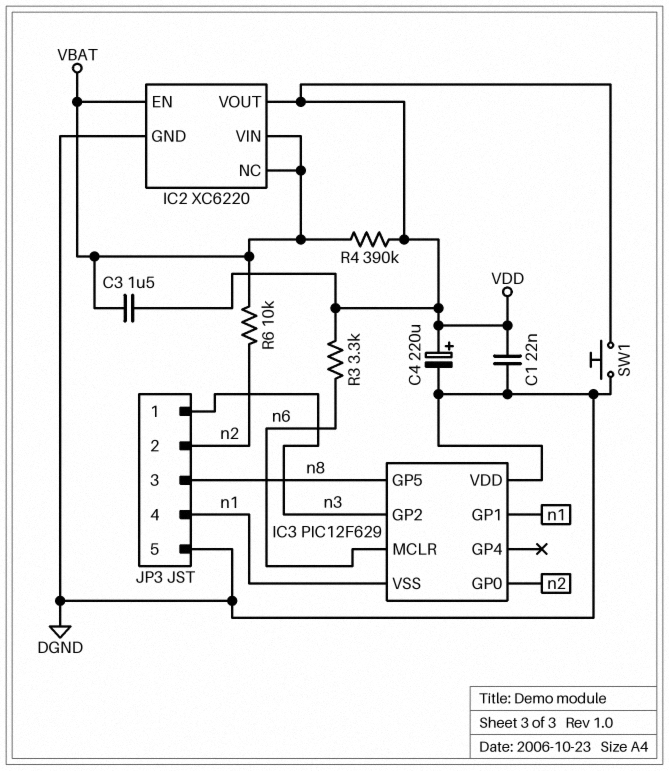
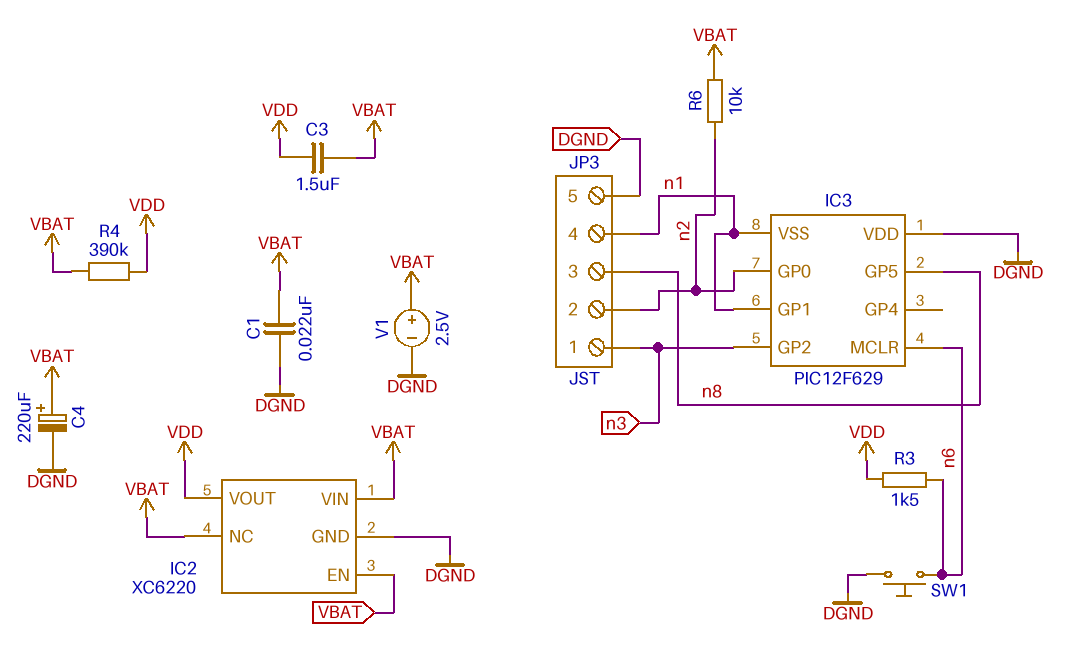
C1: 22nF (DGND, VDD) -> 22nF (DGND, VBAT)
C4: 220uF (plus VDD, minus DGND) -> 220uF (plus VBAT, minus DGND)
R3: 3.3k (VDD, n6) -> 1.5k (VDD, n6)
SW1: button (DGND, VDD) -> button (DGND, n6)
V1: none -> 2.5V (plus VBAT, minus DGND)

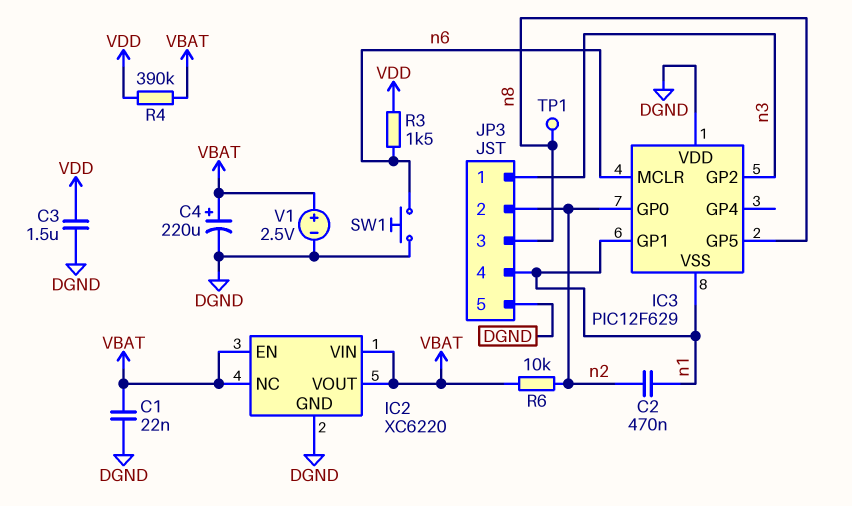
C2: none -> 470nF (n1, n2)
C3: 1.5uF (VBAT, VDD) -> 1.5uF (DGND, VDD)
IC2 pin VOUT: VDD -> VBAT
TP1: none -> test point (n8)

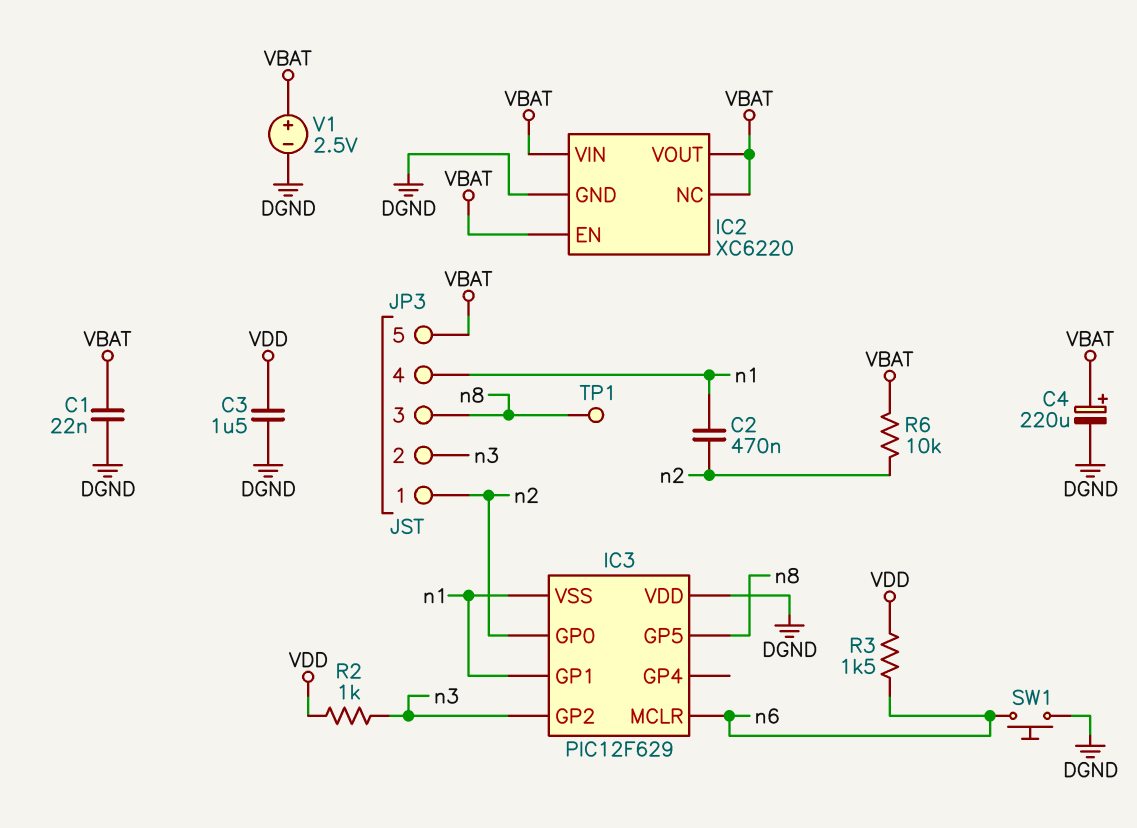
JP3 pin 1: n3 -> n2
JP3 pin 2: n2 -> n3
JP3 pin 5: DGND -> VBAT
R2: none -> 1k (VDD, n3)
R4: 390k (VBAT, VDD) -> none

